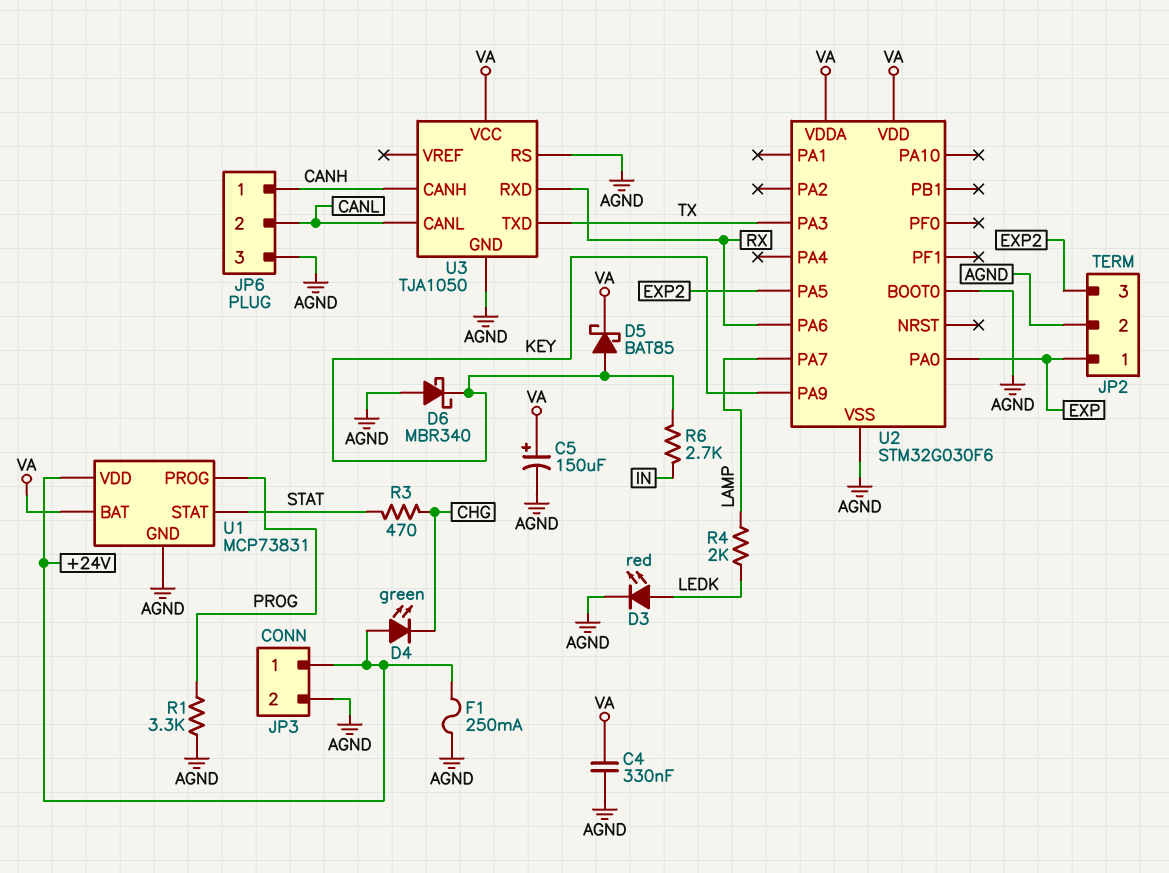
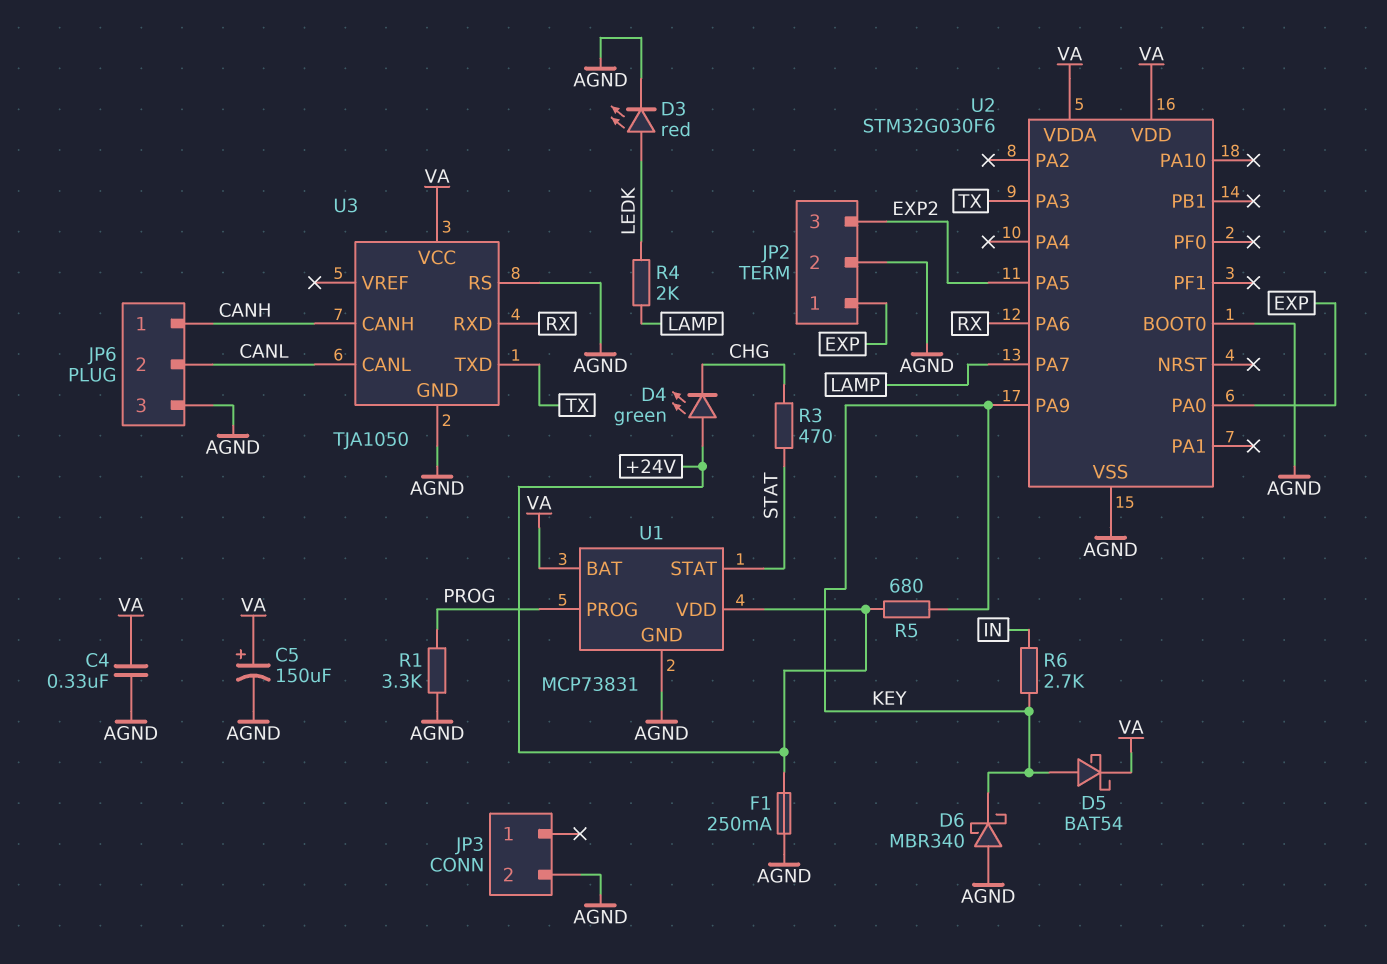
D5: schottky BAT85 (A KEY, K VA) -> schottky BAT54 (A KEY, K VA)
JP3 pin 1: +24V -> none
R5: none -> 680 (+24V, KEY)

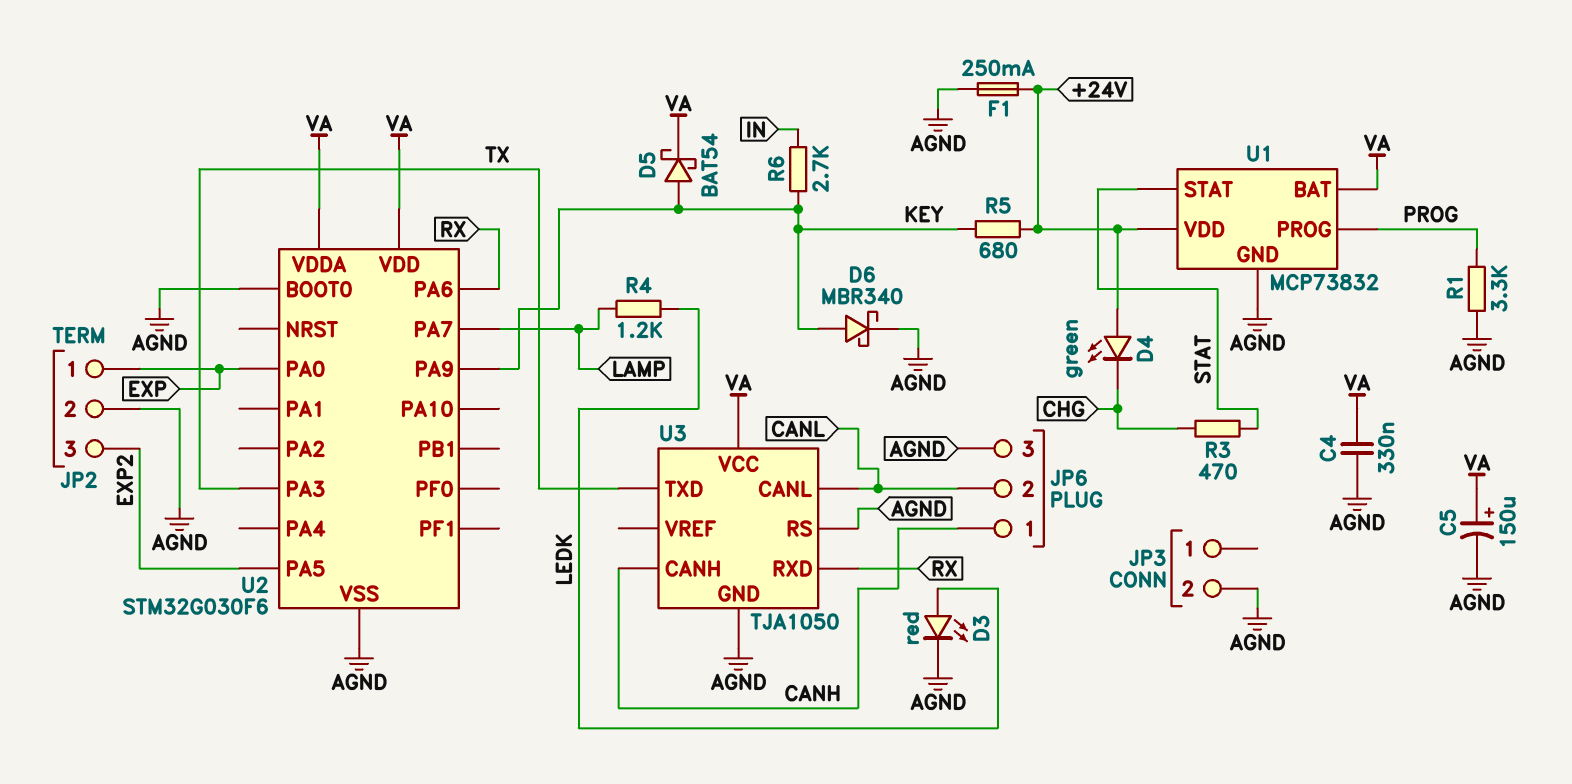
D6: schottky MBR340 (A AGND, K KEY) -> schottky MBR340 (A KEY, K AGND)
R4: 2k (LAMP, LEDK) -> 1.2k (LAMP, LEDK)
U1: MCP73831 -> MCP73832

